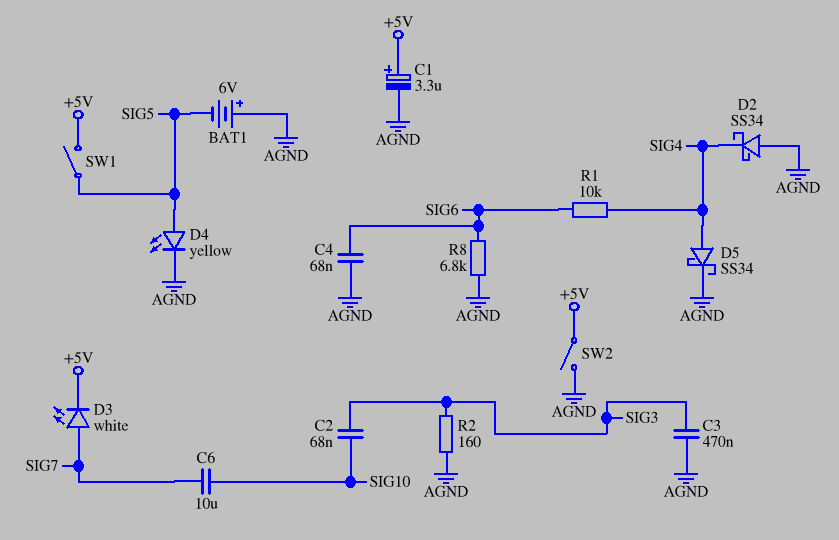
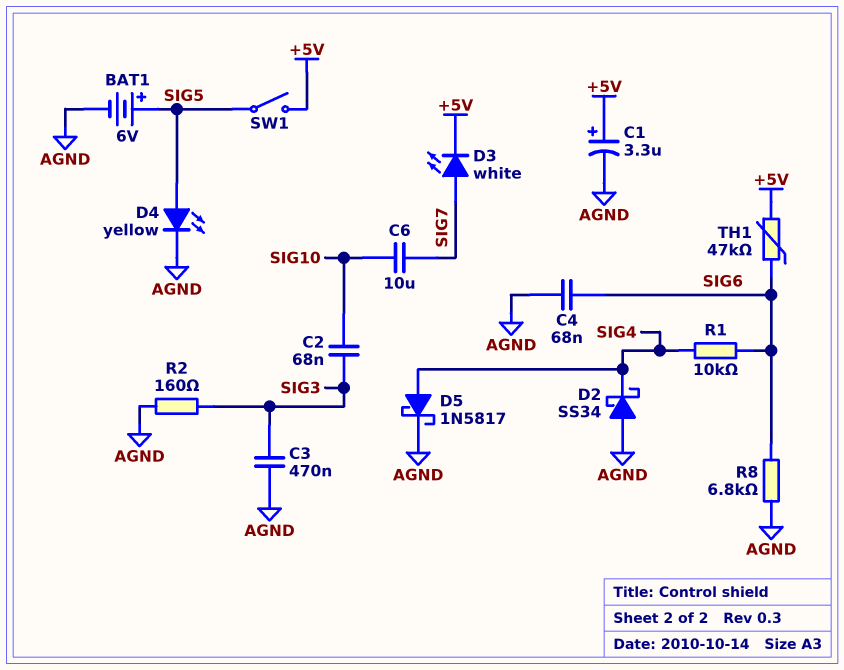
BAT1: 6V (plus AGND, minus SIG5) -> 6V (plus SIG5, minus AGND)
D5: schottky SS34 (A SIG4, K AGND) -> schottky 1N5817 (A SIG4, K AGND)
SW2: switch (+5V, AGND) -> none
TH1: none -> 47k (+5V, SIG6)

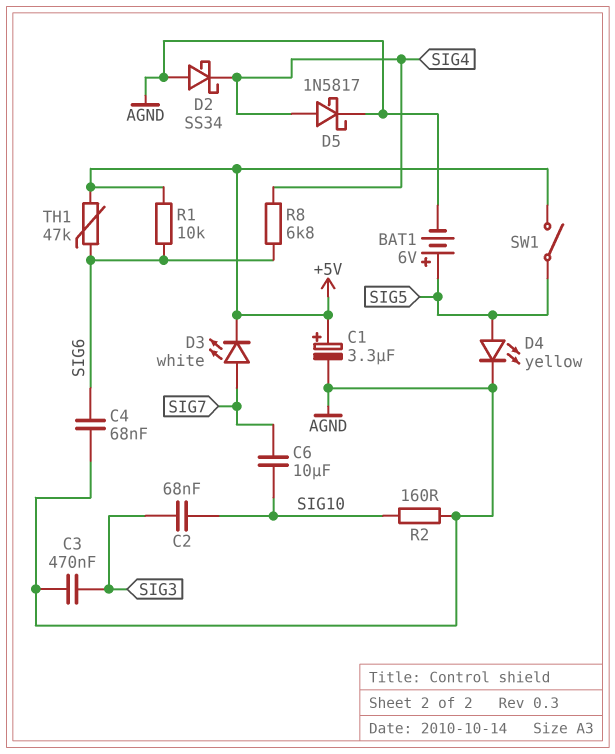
R1: 10k (SIG4, SIG6) -> 10k (+5V, SIG6)
R2: 160 (AGND, SIG3) -> 160 (AGND, SIG10)
R8: 6.8k (AGND, SIG6) -> 6.8k (SIG4, SIG6)

